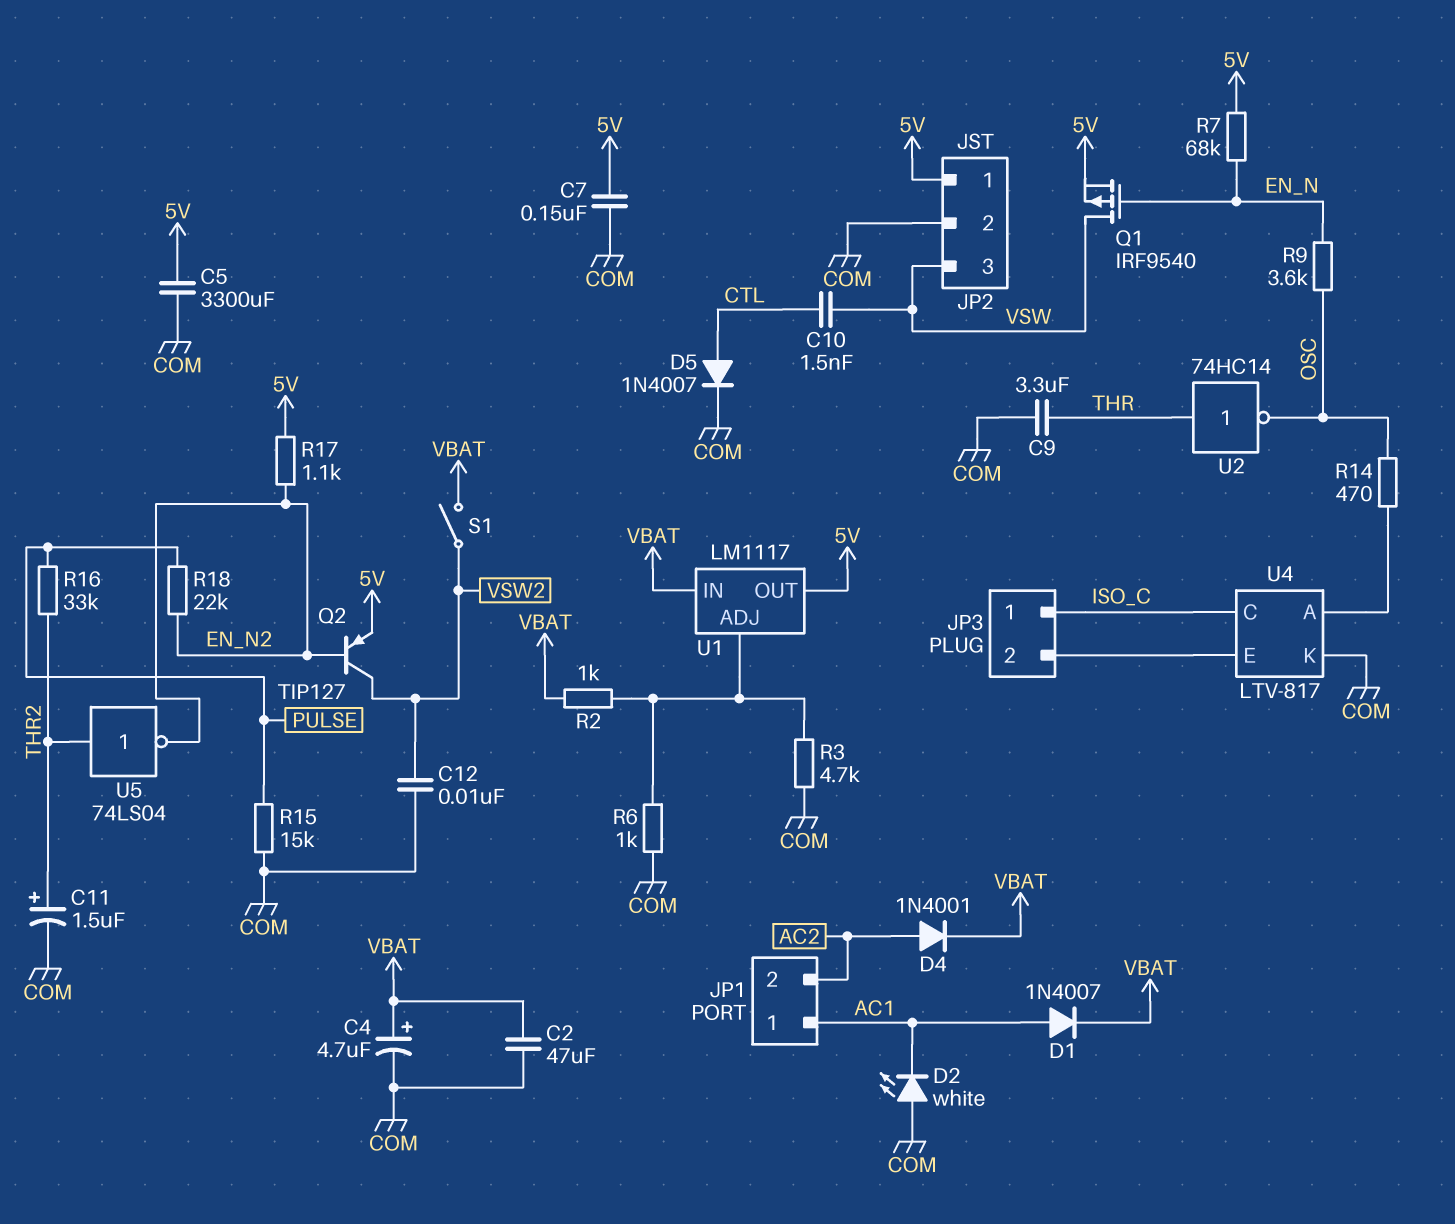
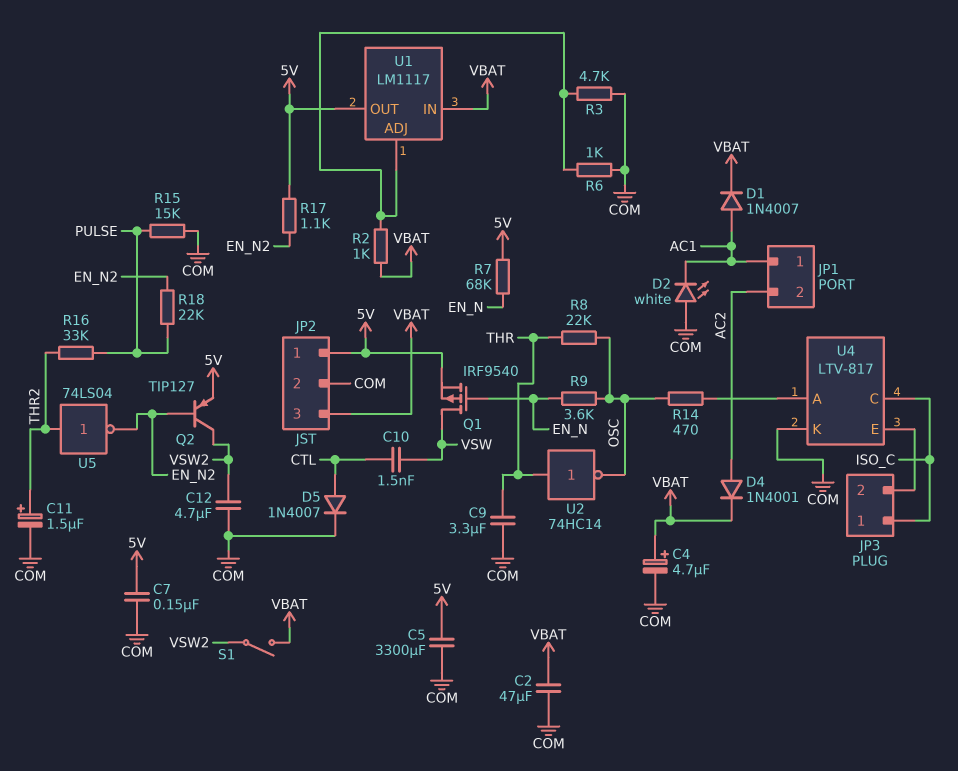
C12: 10nF (COM, VSW2) -> 4.7uF (COM, VSW2)
JP2 pin 3: VSW -> VBAT
R8: none -> 22k (OSC, THR)

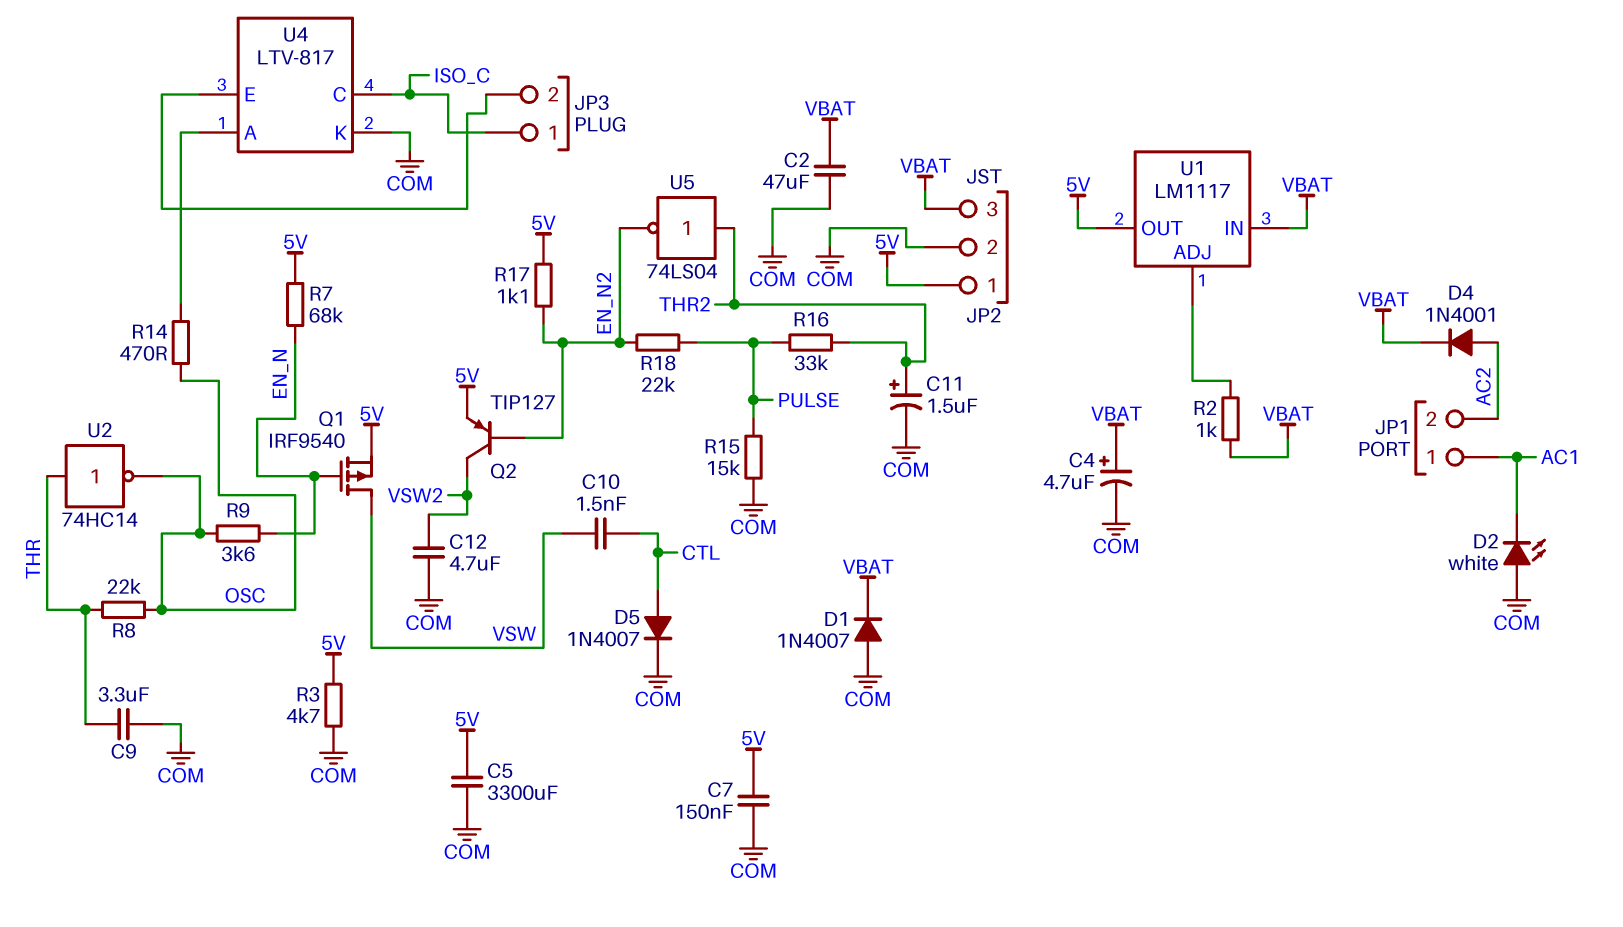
D1: diode 1N4007 (A AC1, K VBAT) -> diode 1N4007 (A COM, K VBAT)
R3: 4.7k (COM, U1/ADJ) -> 4.7k (5V, COM)
R6: 1k (COM, U1/ADJ) -> none
S1: switch (VBAT, VSW2) -> none

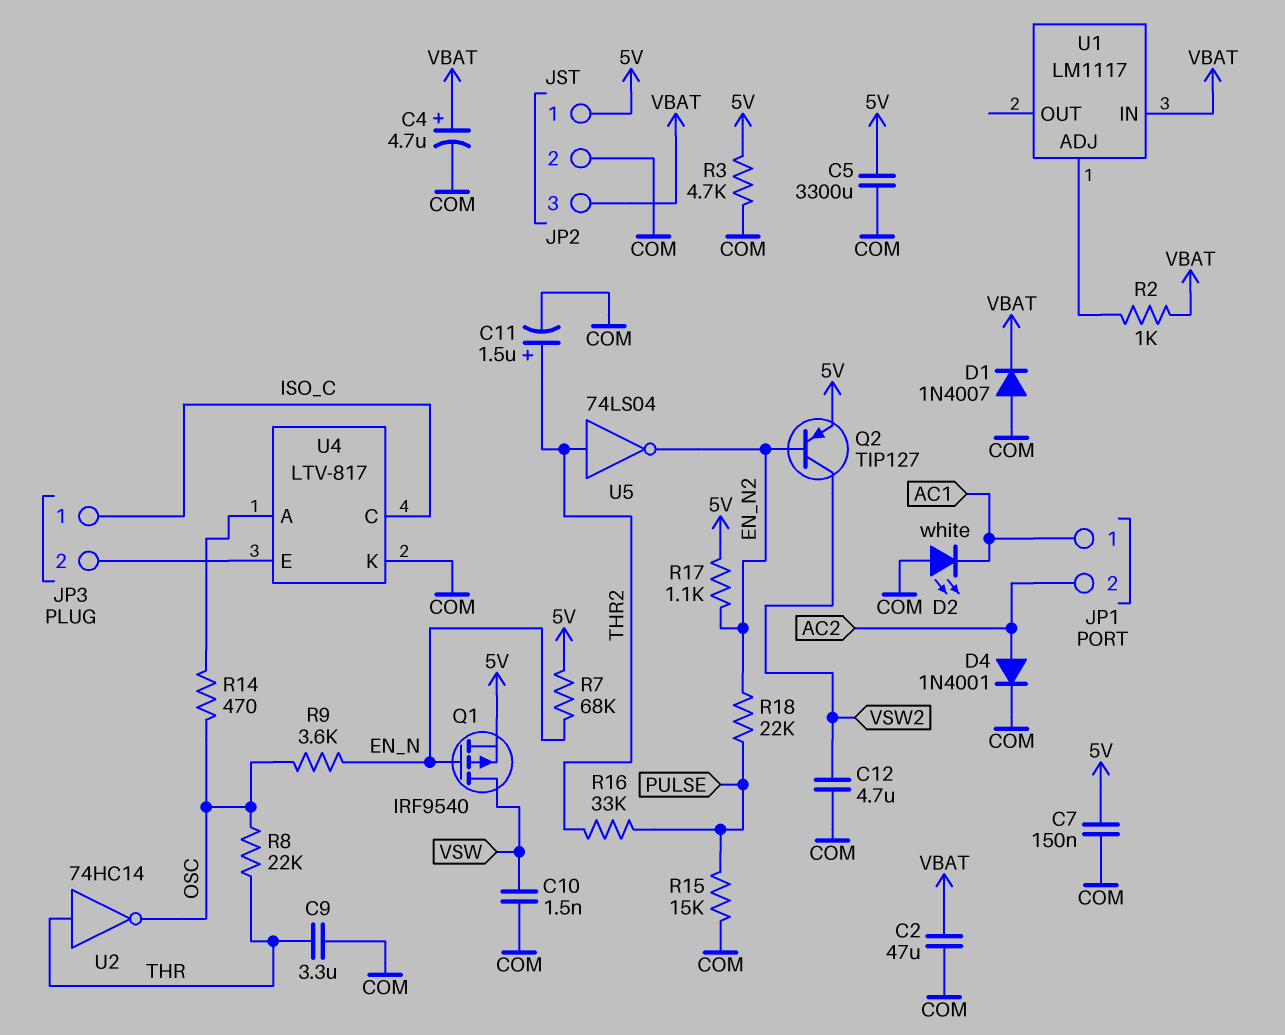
C10: 1.5nF (CTL, VSW) -> 1.5nF (COM, VSW)
D4: diode 1N4001 (A AC2, K VBAT) -> diode 1N4001 (A AC2, K COM)
D5: diode 1N4007 (A CTL, K COM) -> none
U1 pin OUT: 5V -> none

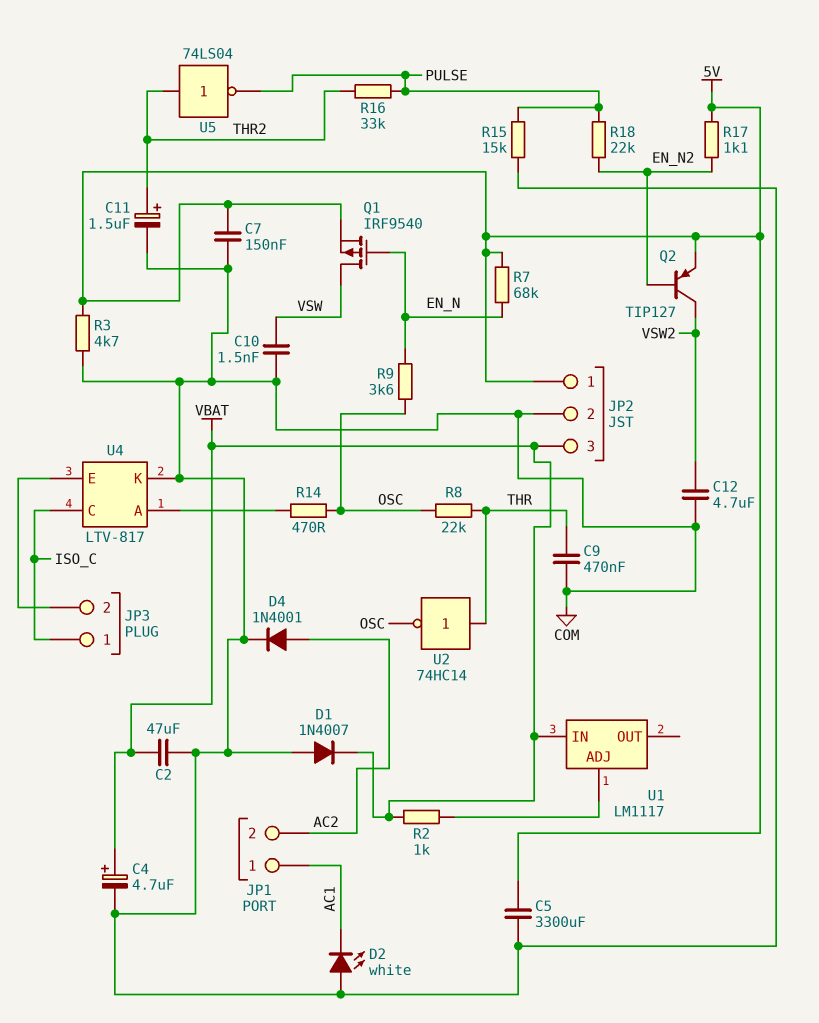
C9: 3.3uF (COM, THR) -> 470nF (COM, THR)
U5: NOT 74LS04 (in THR2, out EN_N2) -> NOT 74LS04 (in THR2, out PULSE)

